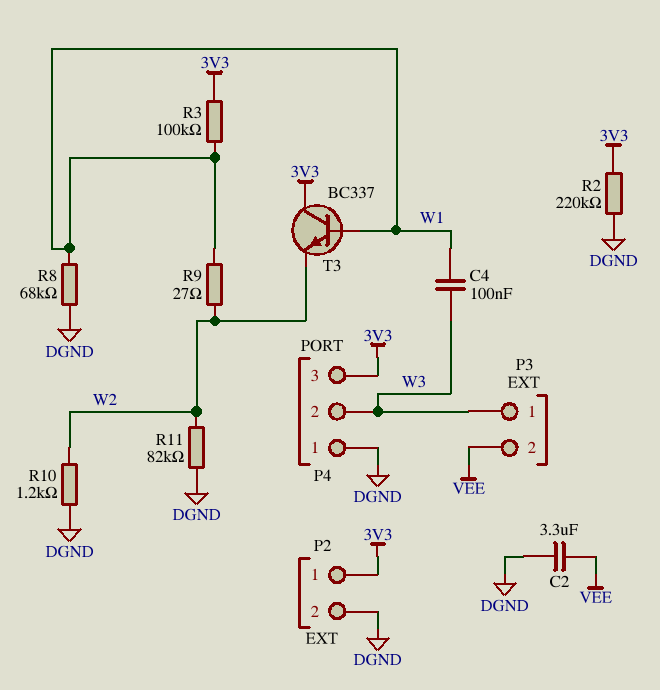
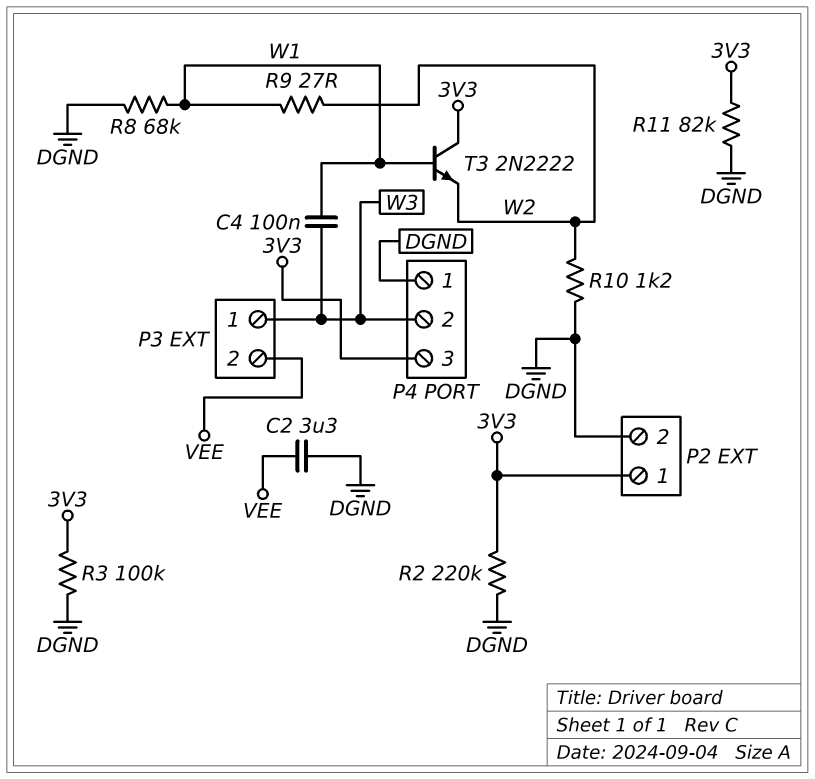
R3: 100k (3V3, W1) -> 100k (3V3, DGND)
R11: 82k (DGND, W2) -> 82k (3V3, DGND)
T3: NPN BC337 (B W1, C 3V3, E W2) -> NPN 2N2222 (B W1, C 3V3, E W2)

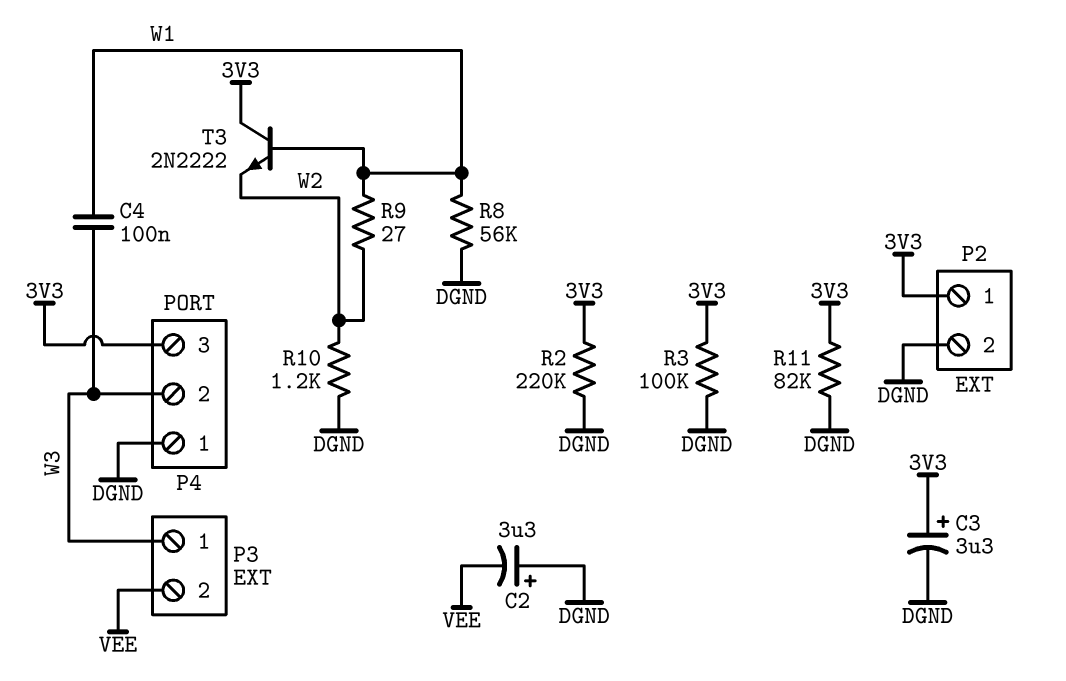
C2: 3.3uF (DGND, VEE) -> 3.3uF (plus DGND, minus VEE)
C3: none -> 3.3uF (plus 3V3, minus DGND)
R8: 68k (DGND, W1) -> 56k (DGND, W1)

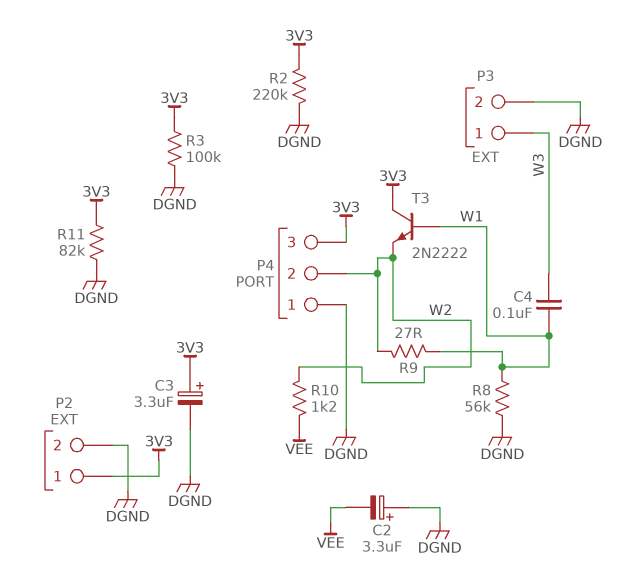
P3 pin 2: VEE -> DGND
P4 pin 2: W3 -> W2
R10: 1.2k (DGND, W2) -> 1.2k (VEE, W2)

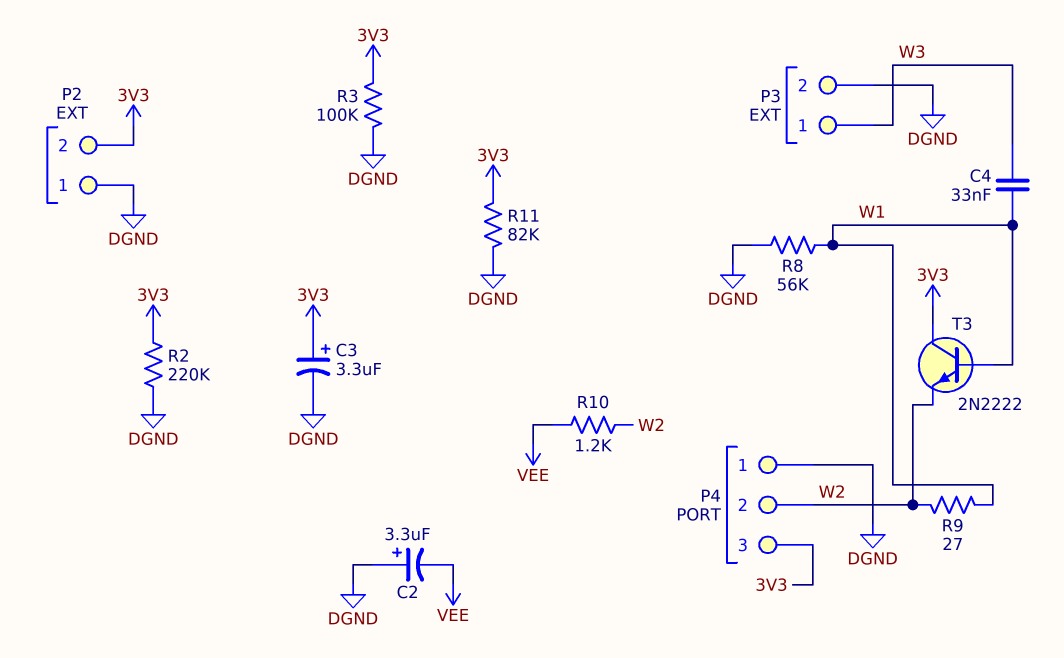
C4: 100nF (W1, W3) -> 33nF (W1, W3)
P2 pin 1: 3V3 -> DGND
P2 pin 2: DGND -> 3V3

